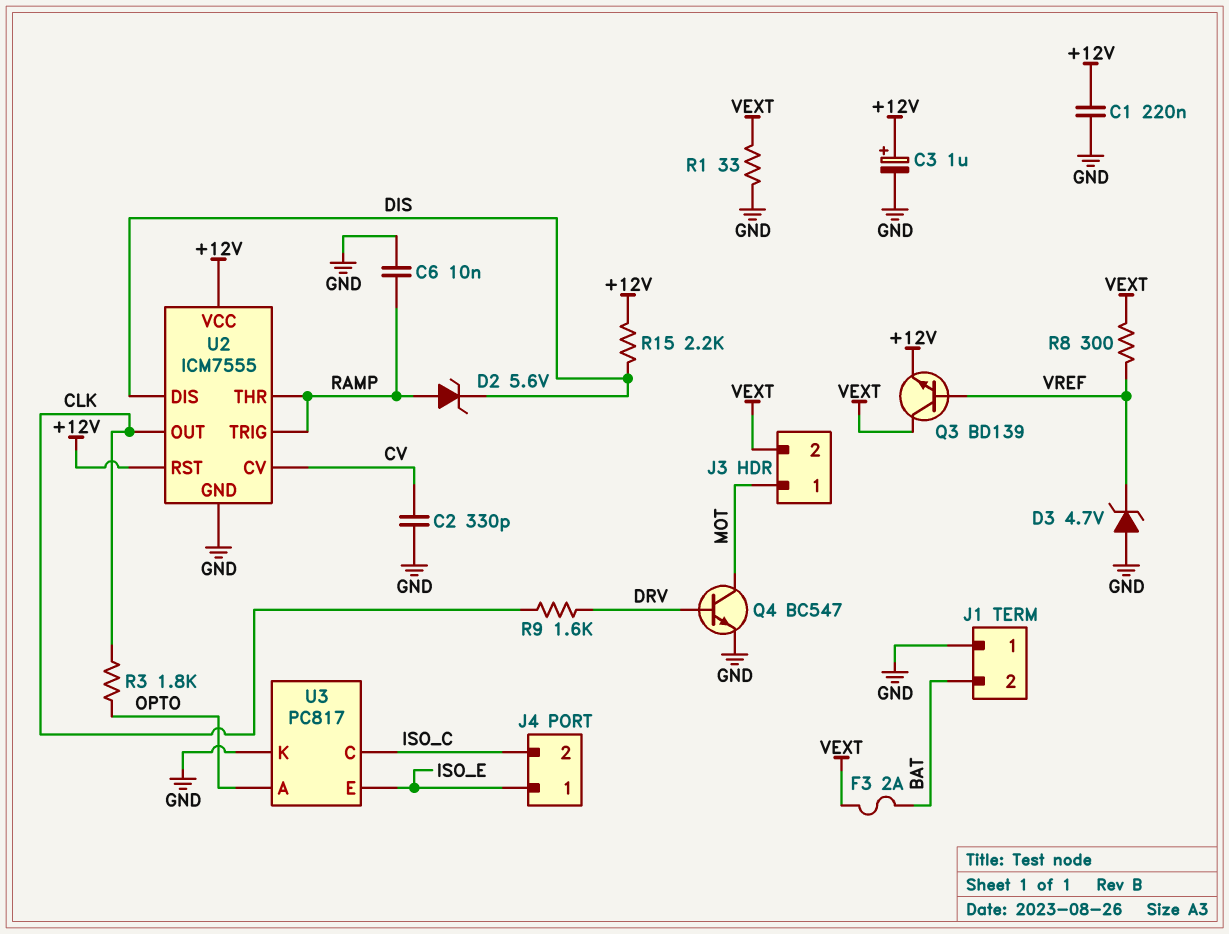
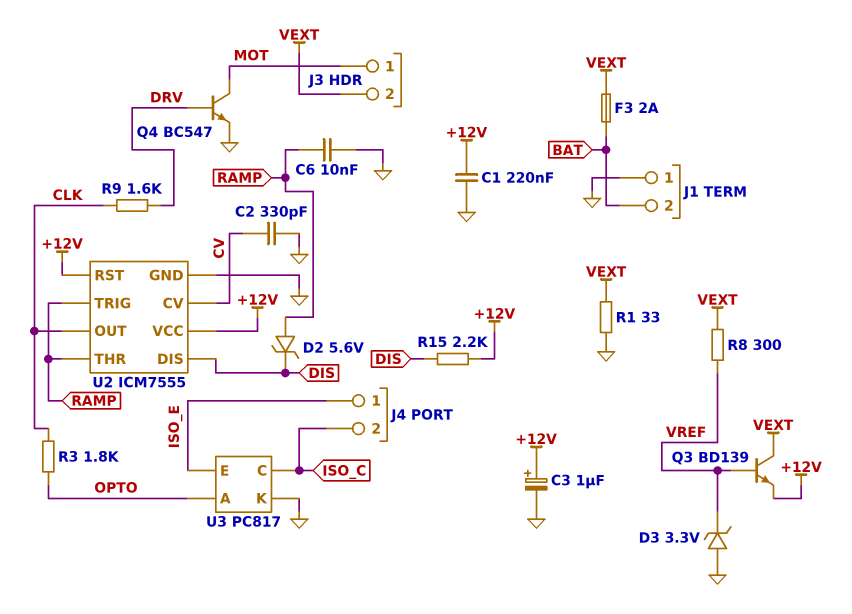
D3: zener 4.7V (A GND, K VREF) -> zener 3.3V (A GND, K VREF)

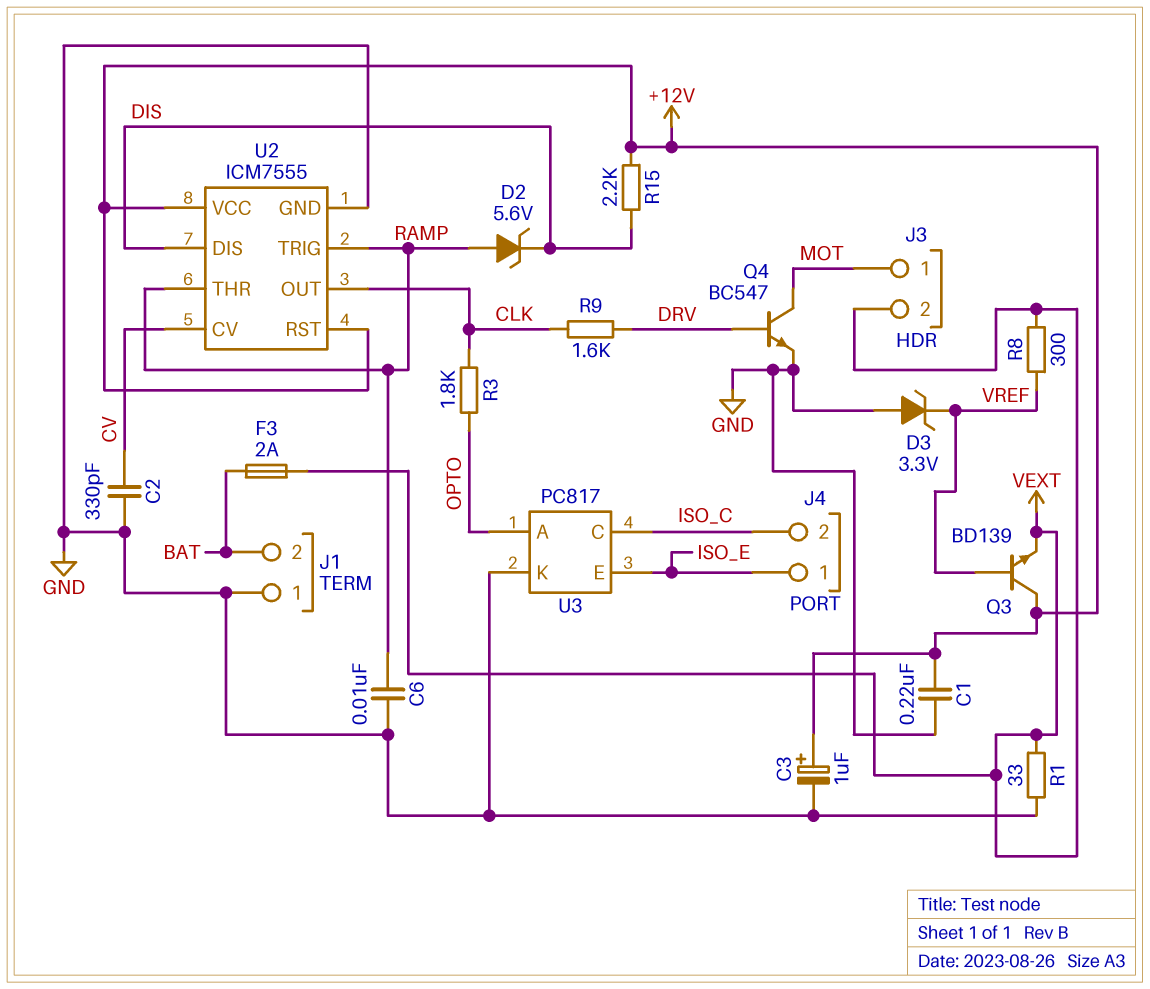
Q3: NPN BD139 (B VREF, C VEXT, E +12V) -> NPN BD139 (B VREF, C +12V, E VEXT)

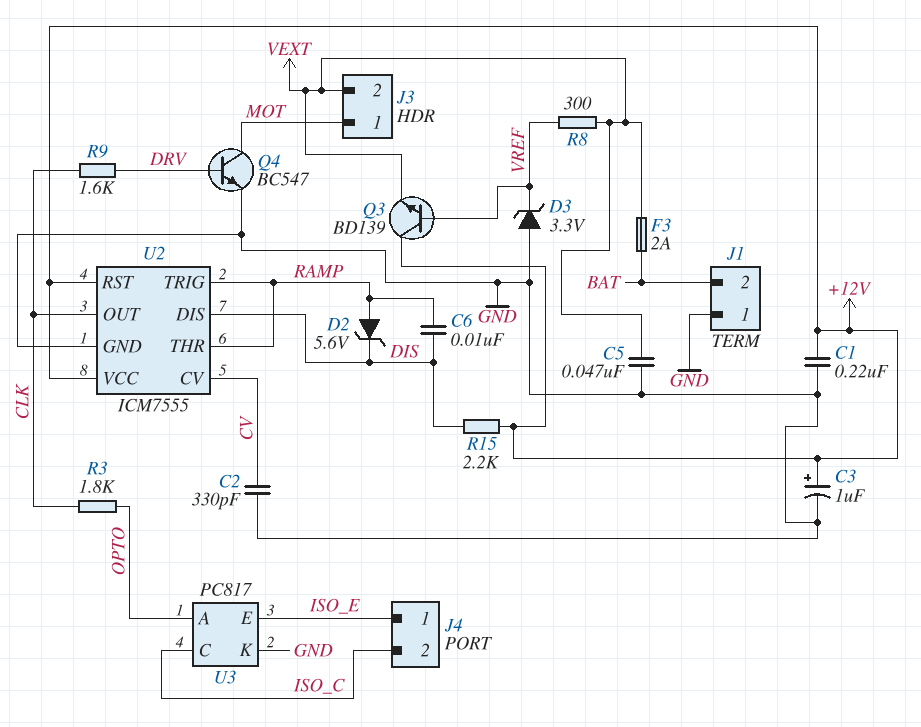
C5: none -> 47nF (GND, VEXT)
C6: 10nF (GND, RAMP) -> 10nF (DIS, RAMP)
R1: 33 (GND, VEXT) -> none

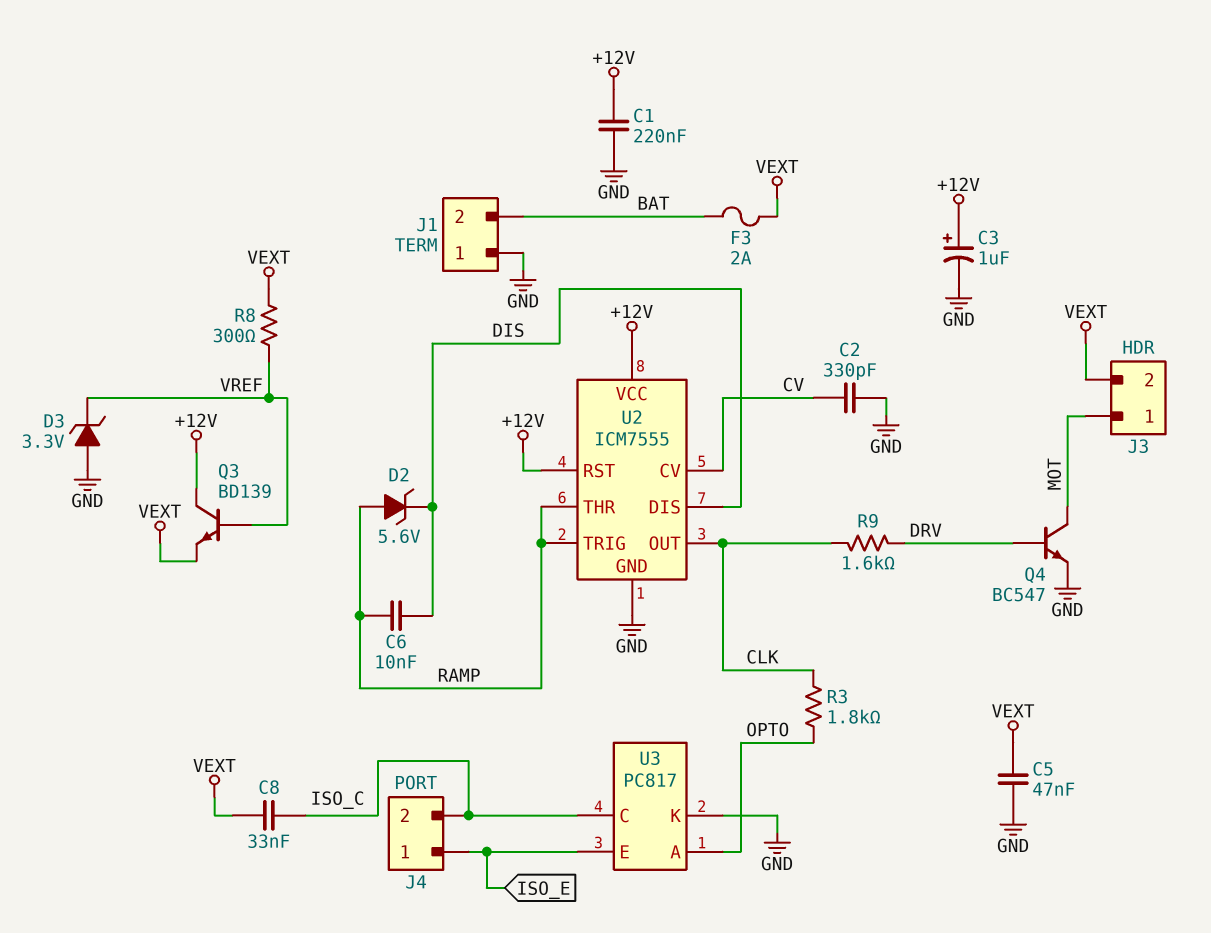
C8: none -> 33nF (ISO_C, VEXT)
R15: 2.2k (+12V, DIS) -> none

